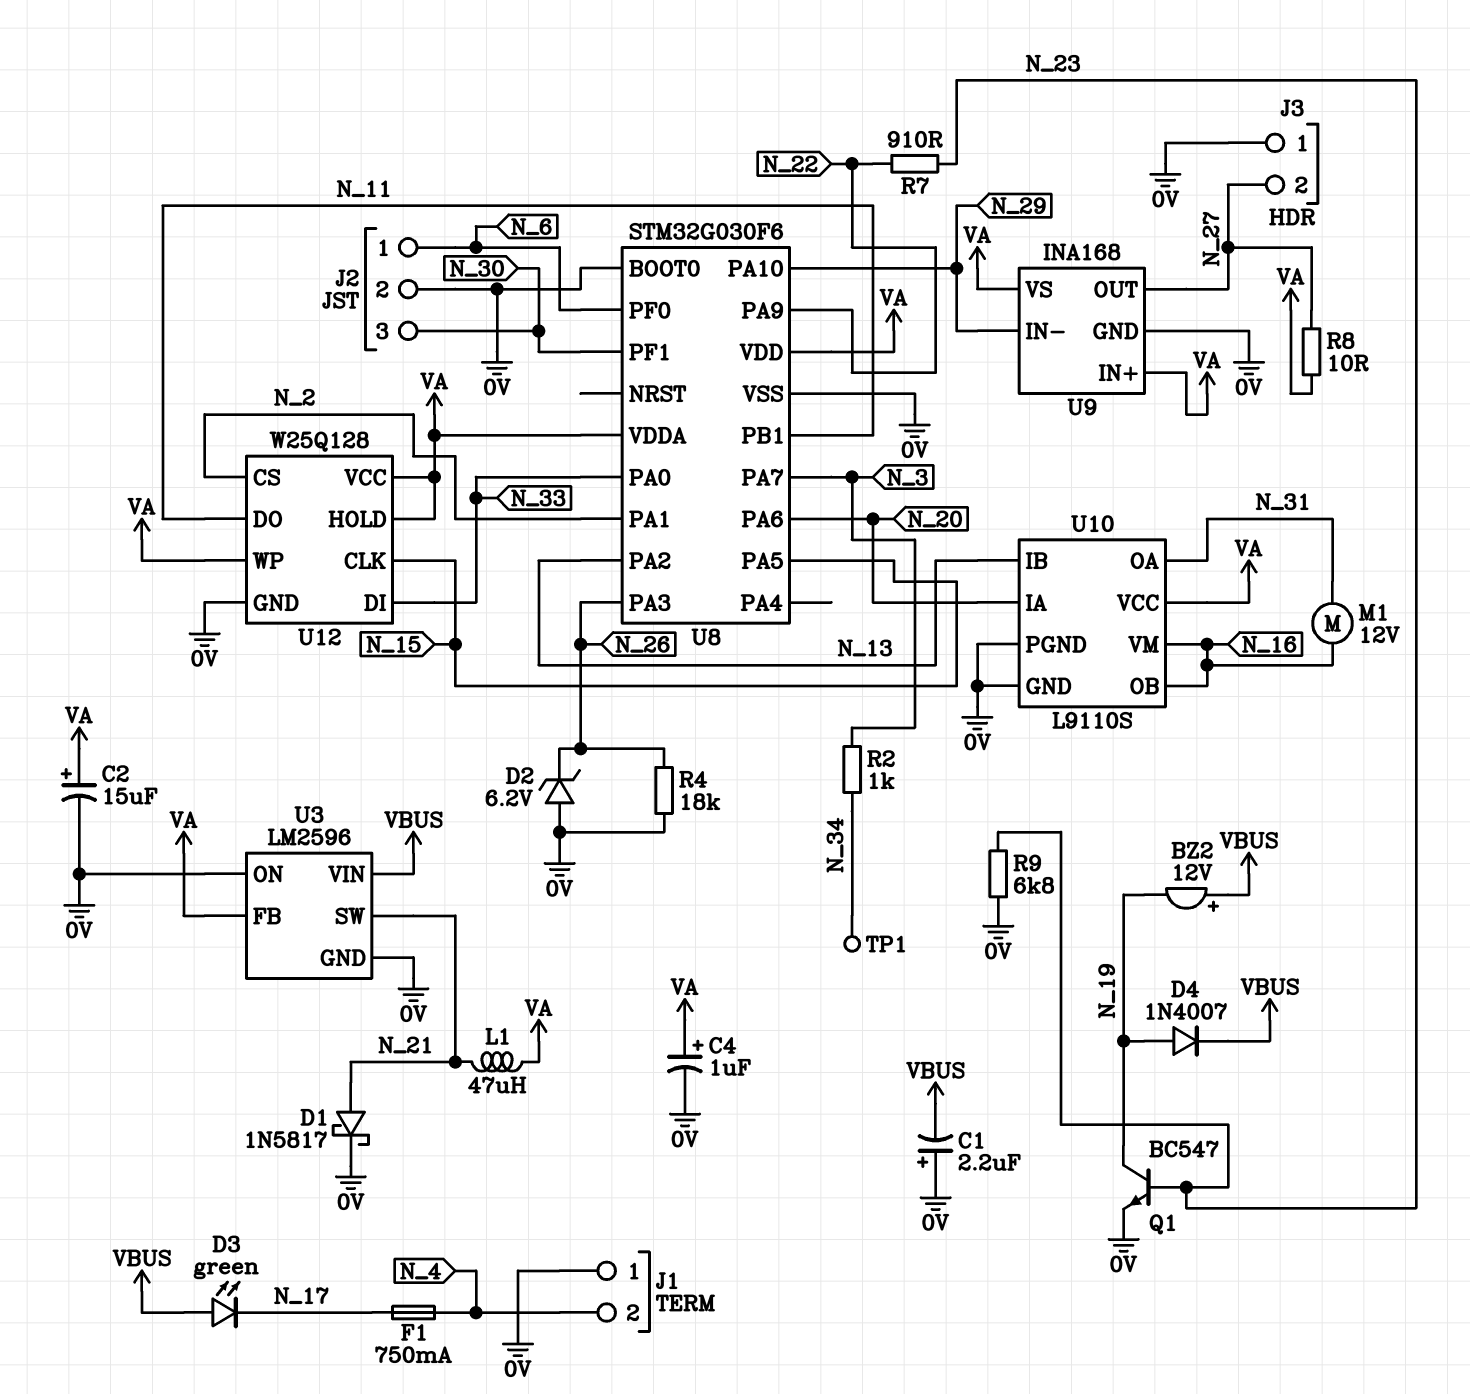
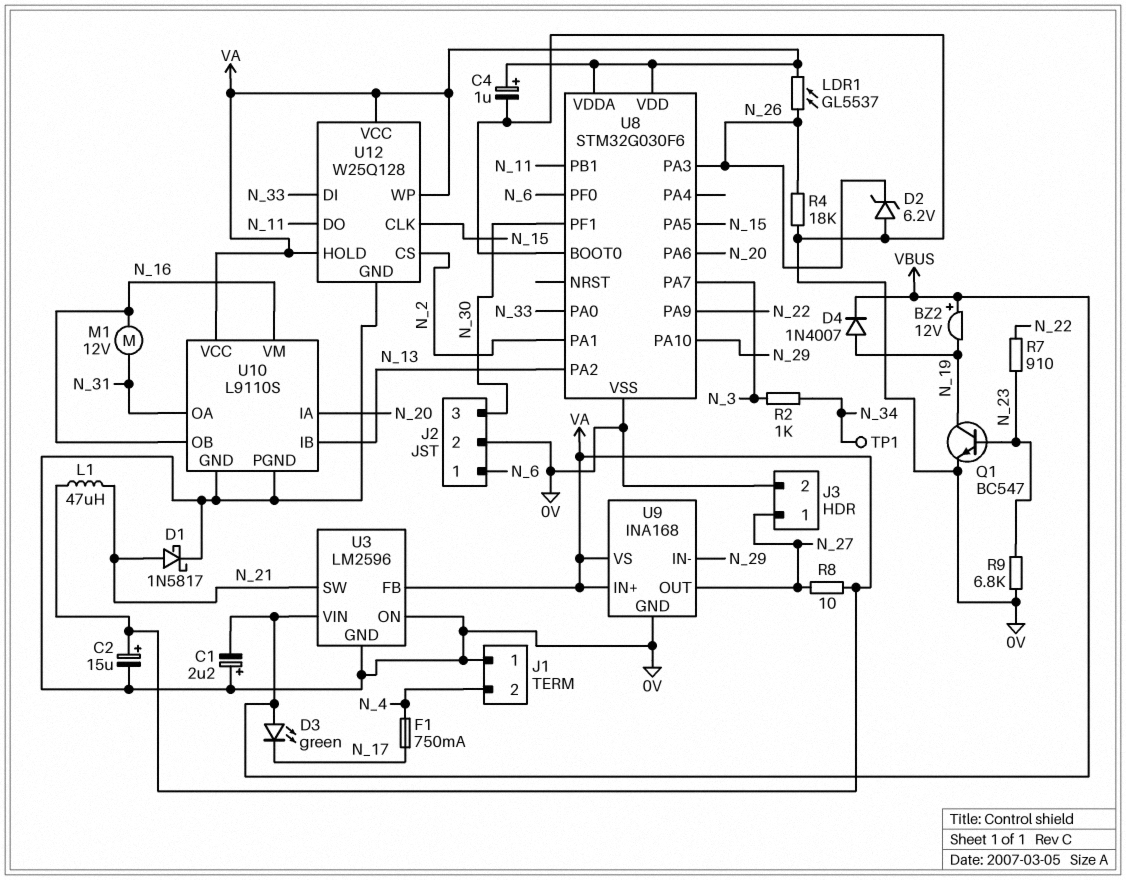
J3 pin 1: 0V -> N_27
J3 pin 2: N_27 -> 0V
LDR1: none -> GL5537 (N_26, VA)

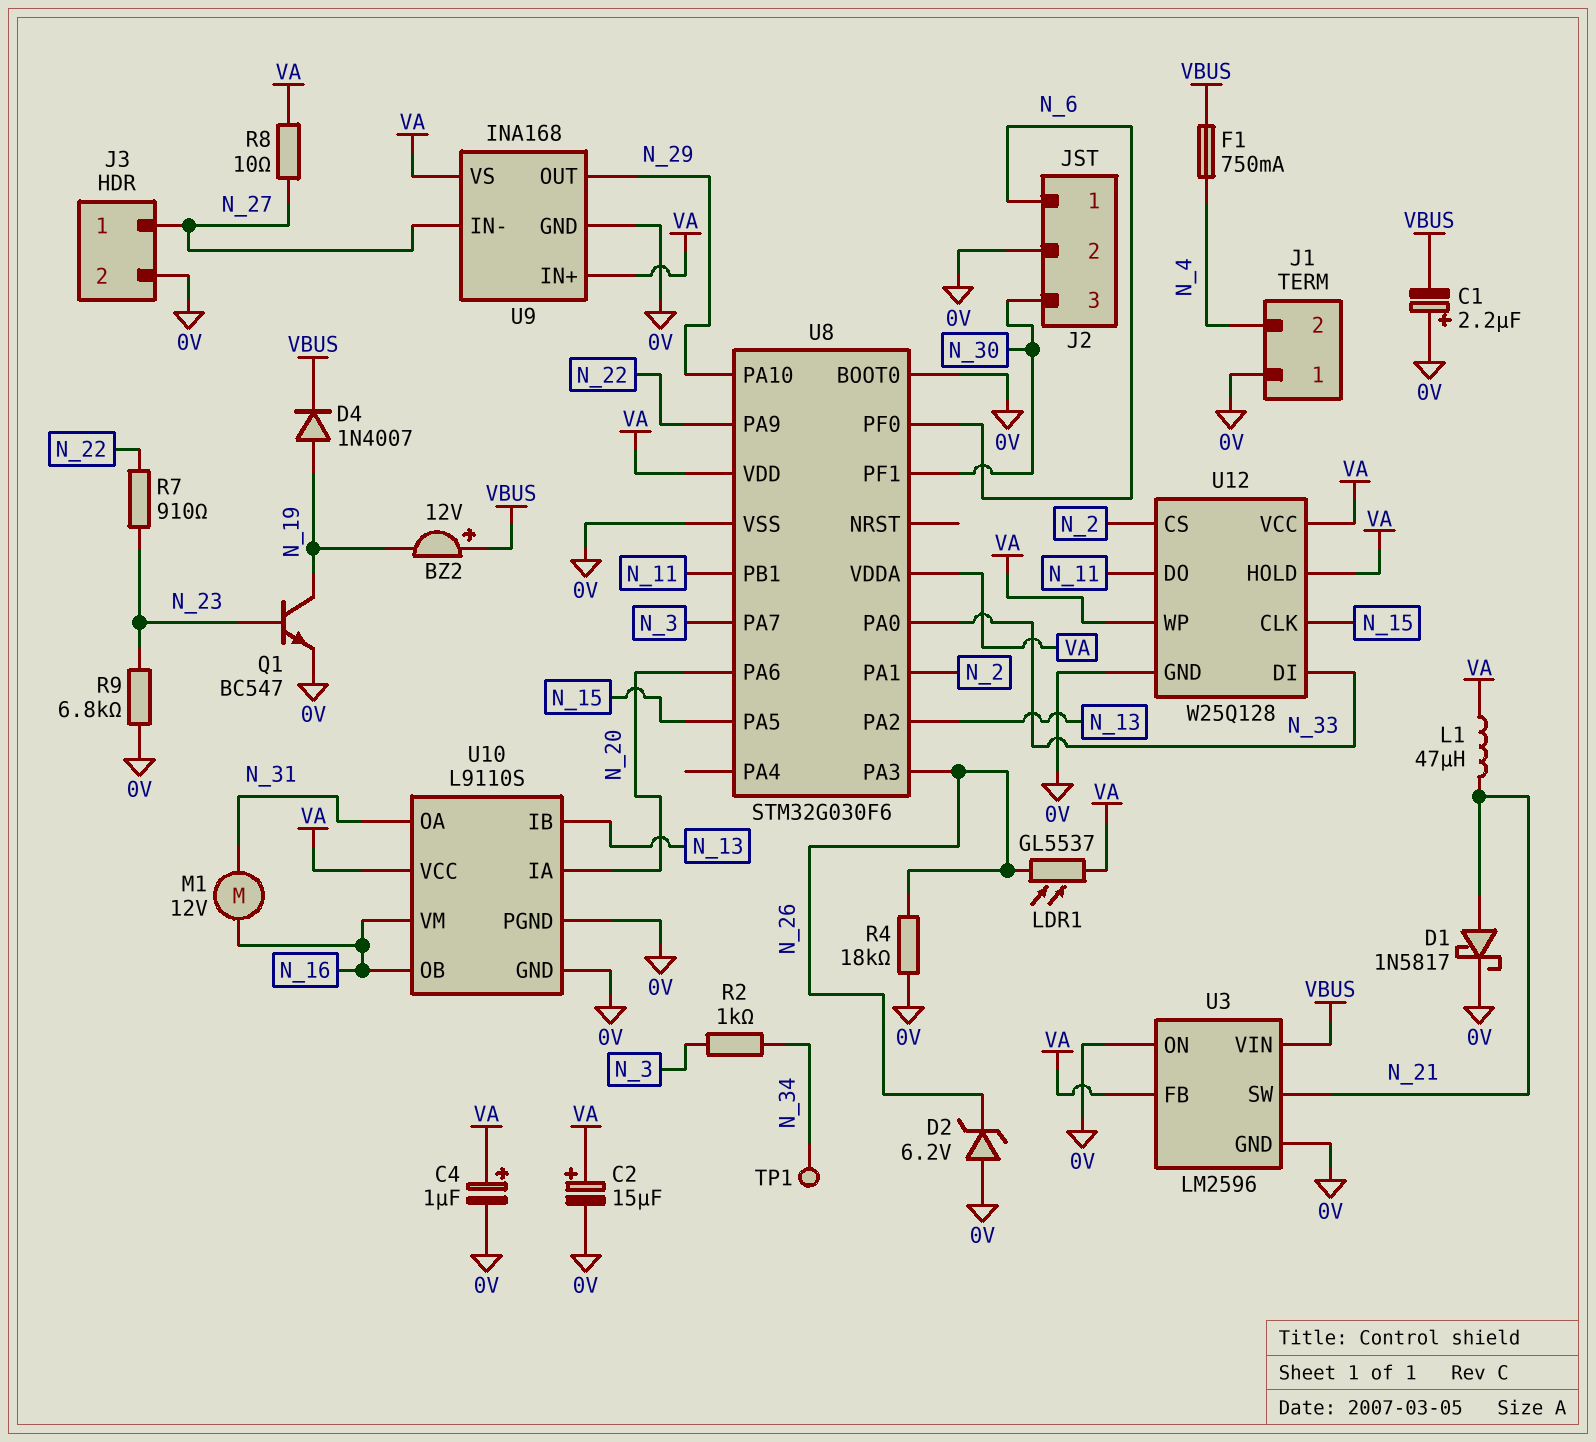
D3: LED green (A VBUS, K N_17) -> none
F1: 750mA (N_4, N_17) -> 750mA (N_4, VBUS)
U9 pin IN-: N_29 -> N_27
U9 pin OUT: N_27 -> N_29

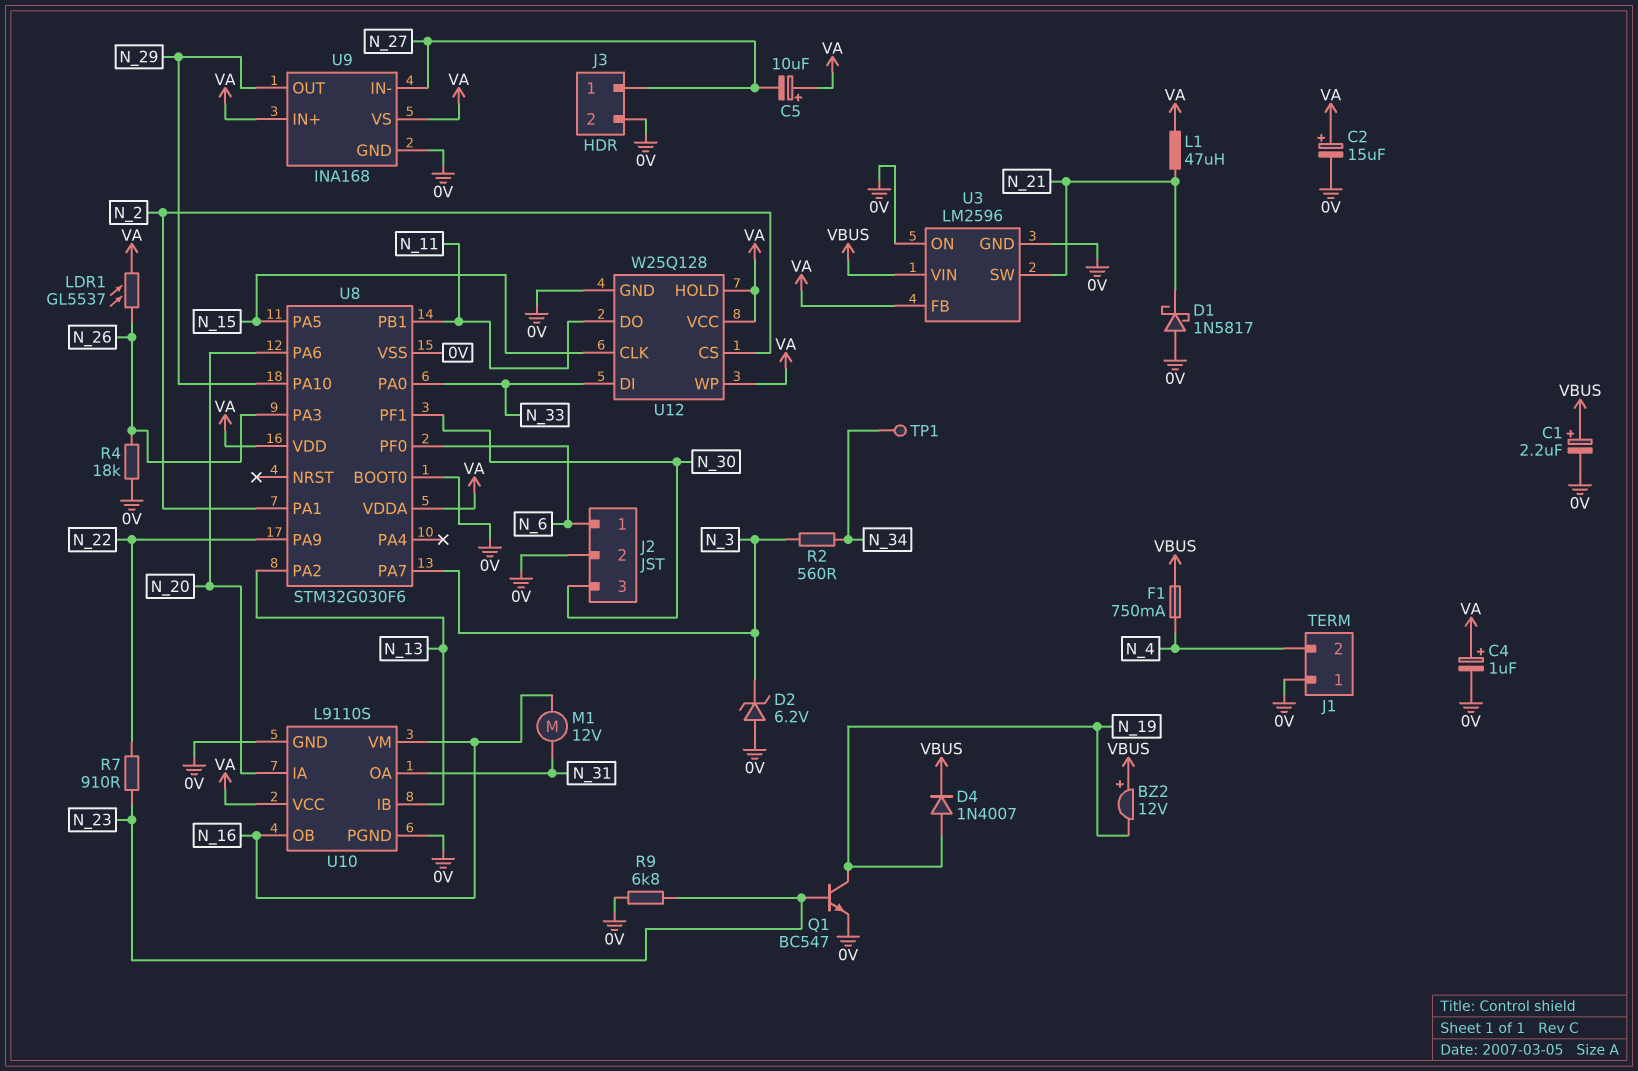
C1: 2.2uF (plus 0V, minus VBUS) -> 2.2uF (plus VBUS, minus 0V)
C5: none -> 10uF (plus VA, minus N_27)
D1: schottky 1N5817 (A N_21, K 0V) -> schottky 1N5817 (A 0V, K N_21)
D2: zener 6.2V (A 0V, K N_26) -> zener 6.2V (A 0V, K N_3)
R2: 1k (N_3, N_34) -> 560 (N_3, N_34)
R8: 10 (N_27, VA) -> none

